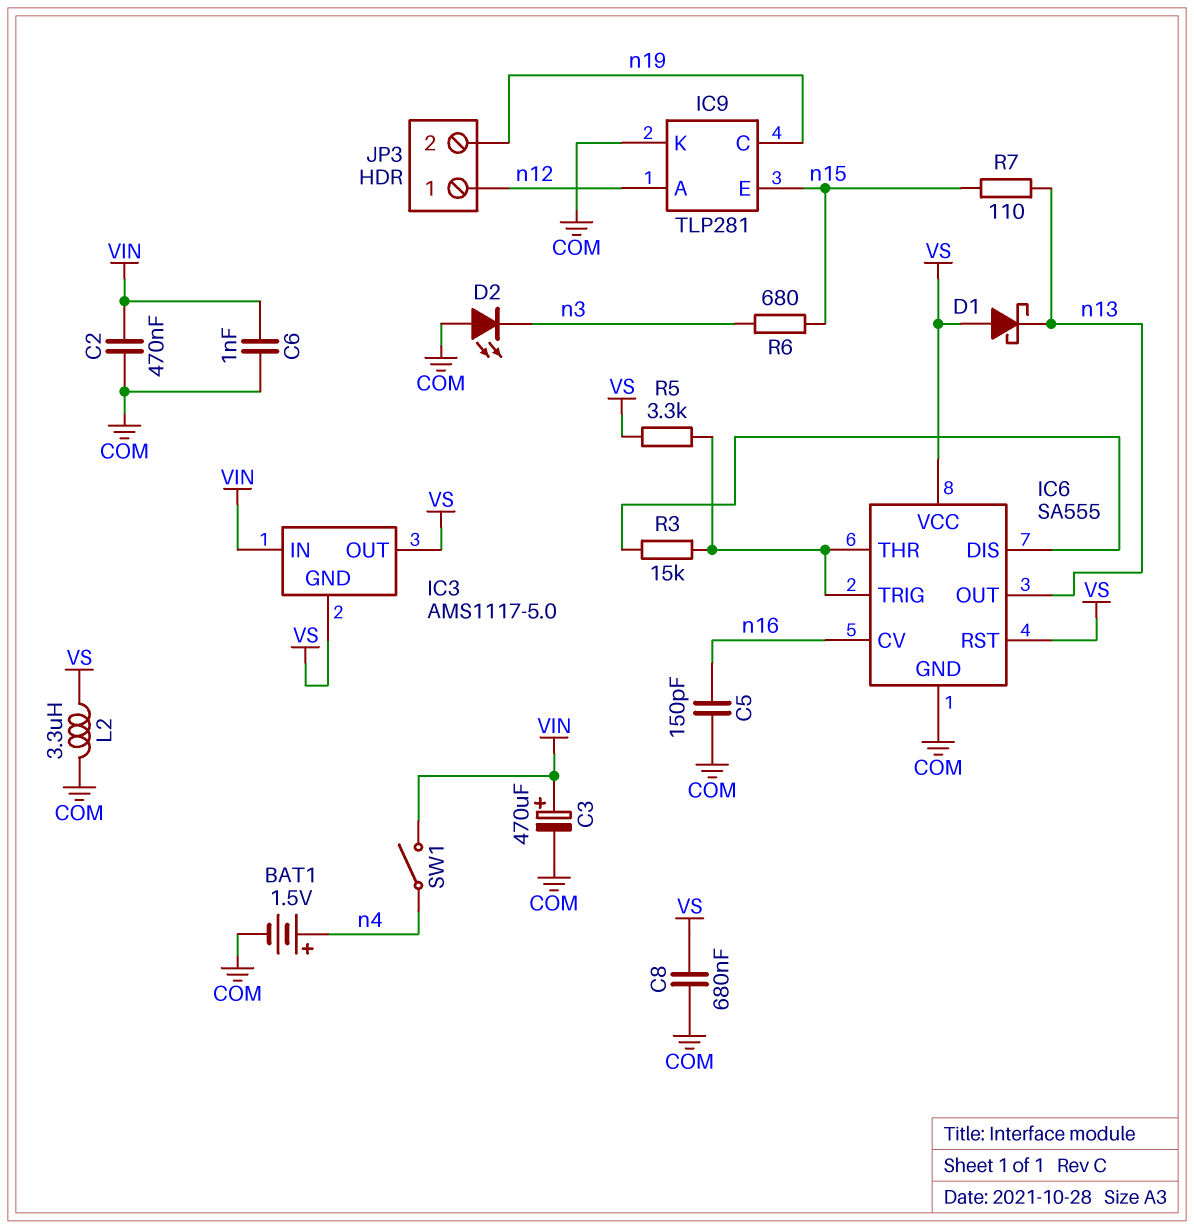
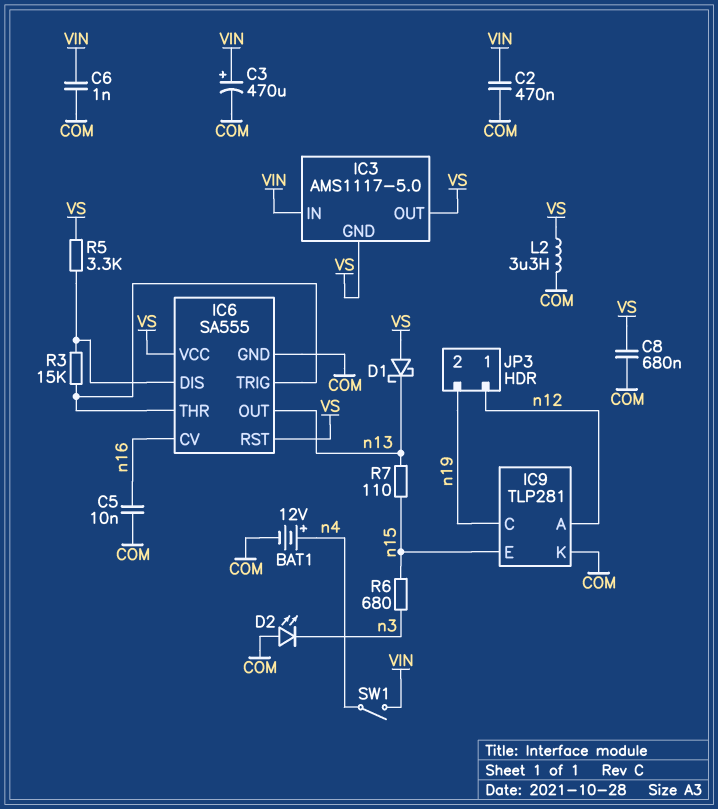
BAT1: 1.5V (plus n4, minus COM) -> 12V (plus n4, minus COM)
C5: 150pF (COM, n16) -> 10nF (COM, n16)
R5: 3.3k (IC6/THR, VS) -> 3.3k (IC6/DIS, VS)

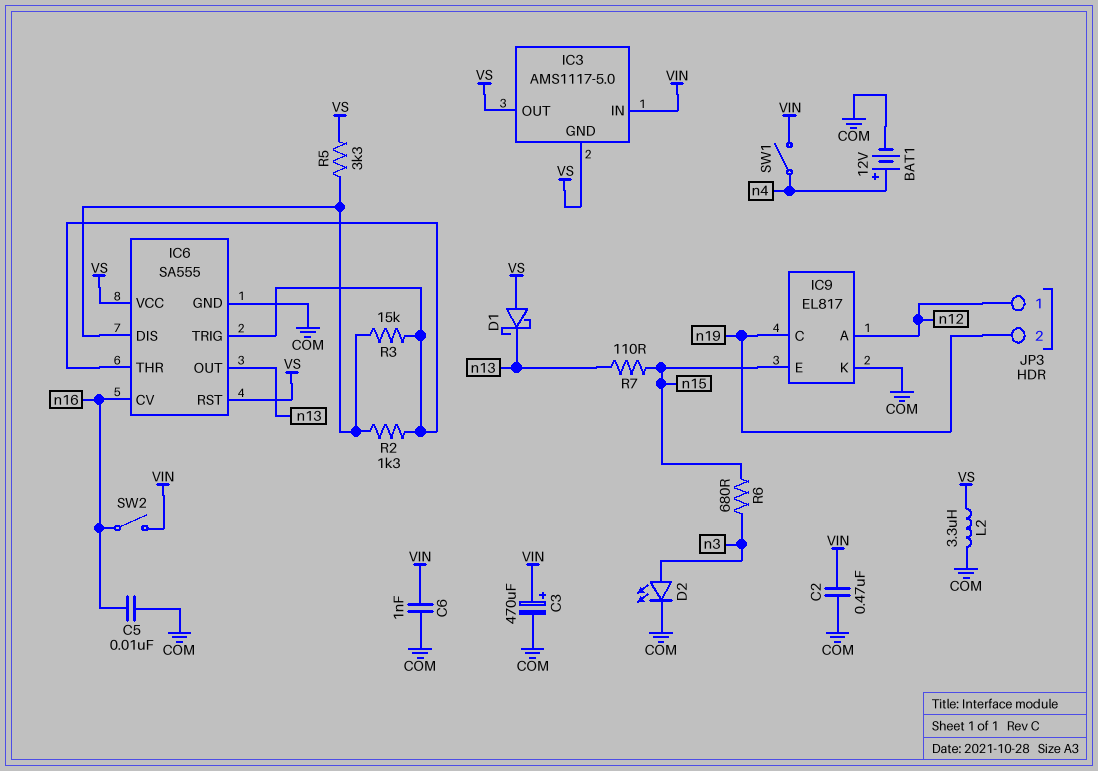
C8: 680nF (COM, VS) -> none
D2: LED (A COM, K n3) -> LED (A n3, K COM)
IC9: TLP281 -> EL817
R2: none -> 1.3k (IC6/DIS, IC6/THR)
SW2: none -> switch (VIN, n16)

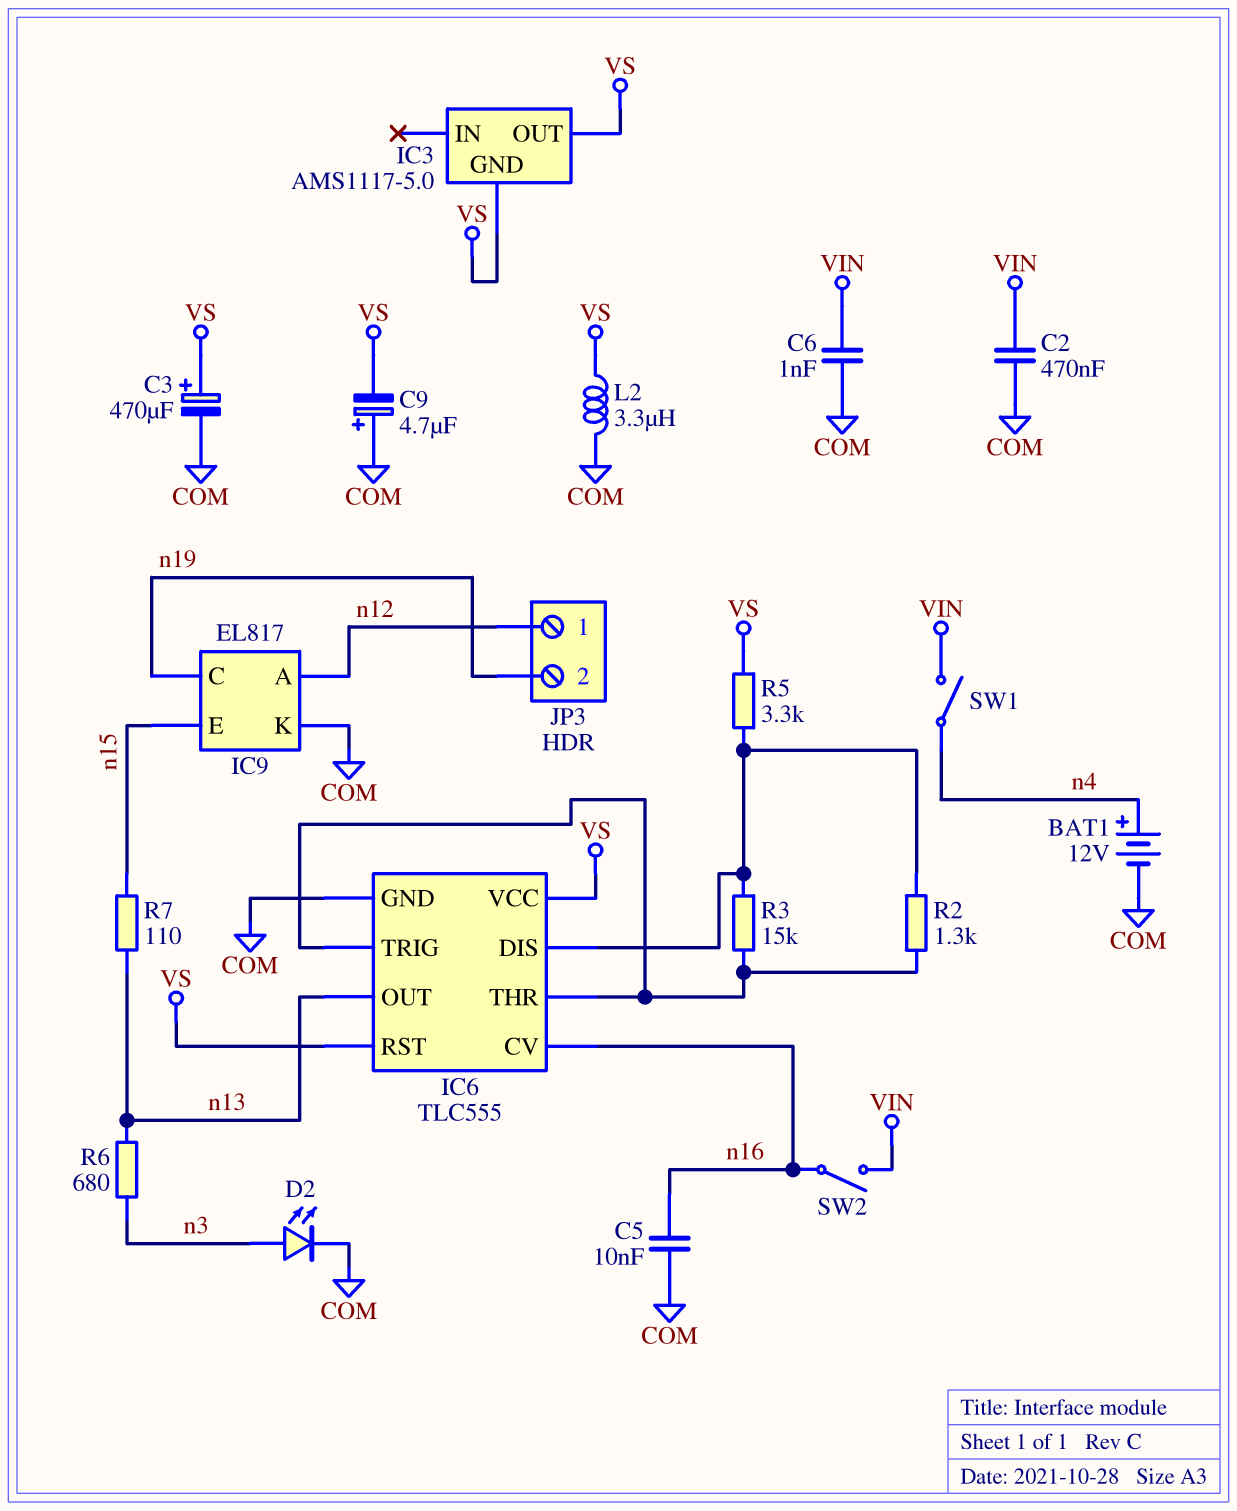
C3: 470uF (plus VIN, minus COM) -> 470uF (plus VS, minus COM)
C9: none -> 4.7uF (plus COM, minus VS)
D1: schottky (A VS, K n13) -> none
IC3 pin IN: VIN -> none
IC6: SA555 -> TLC555
R6: 680 (n3, n15) -> 680 (n3, n13)

